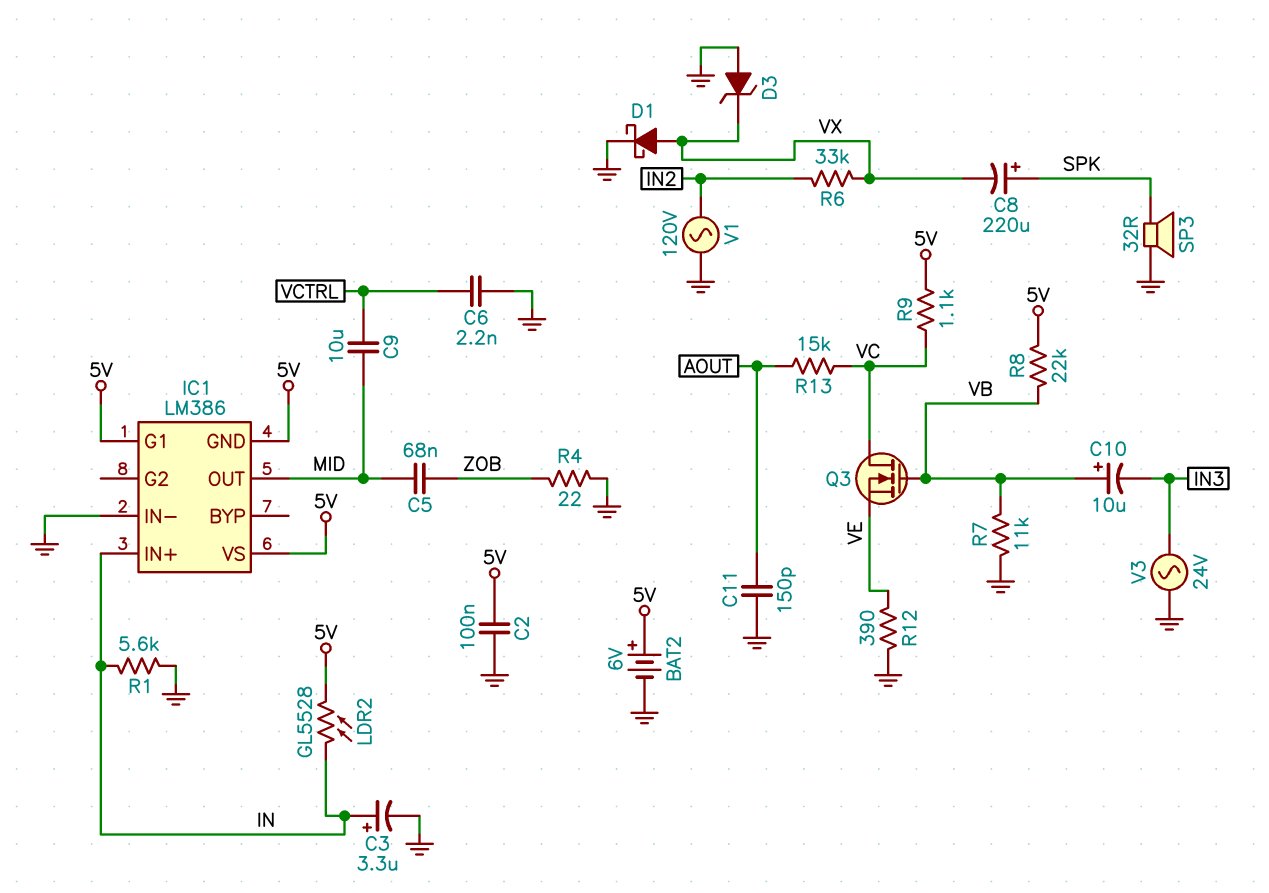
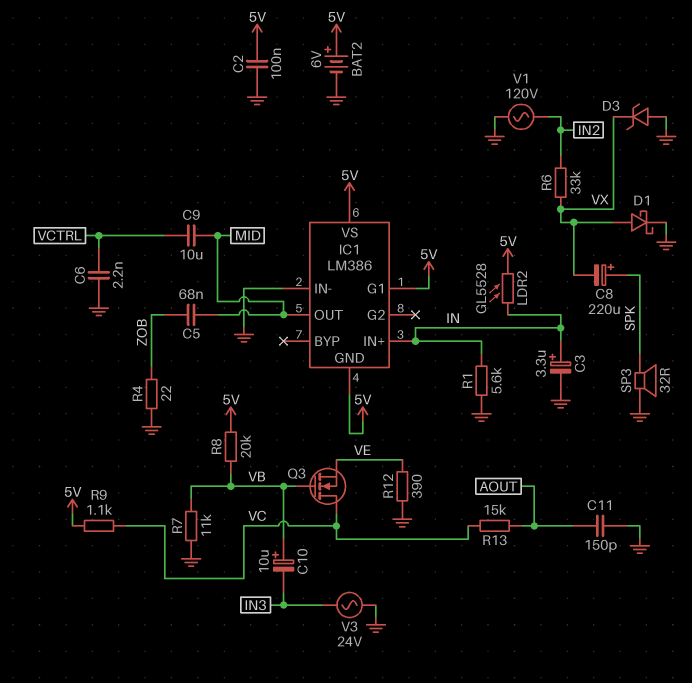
R8: 22k (5V, VB) -> 20k (5V, VB)

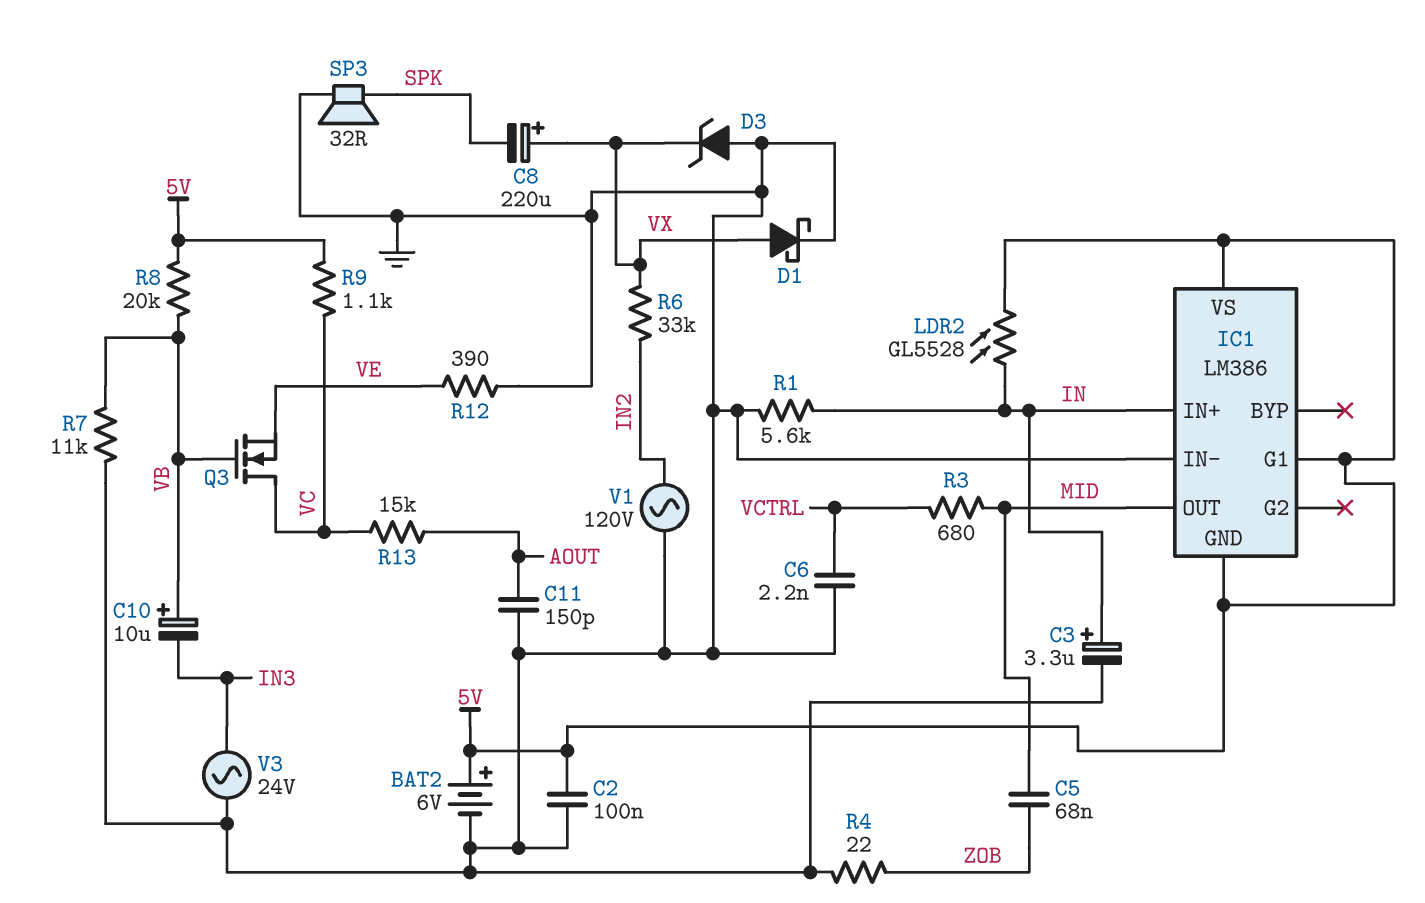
C8: 220uF (plus SPK, minus VX) -> 220uF (plus VX, minus SPK)
C9: 10uF (MID, VCTRL) -> none
R3: none -> 680 (MID, VCTRL)

